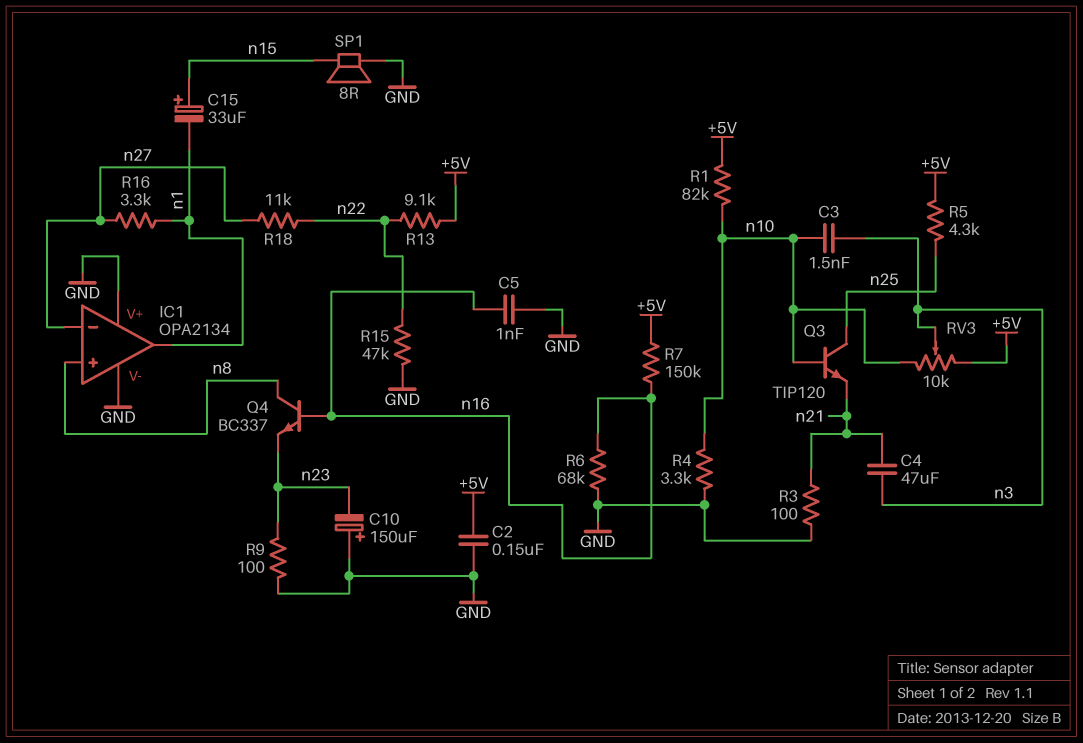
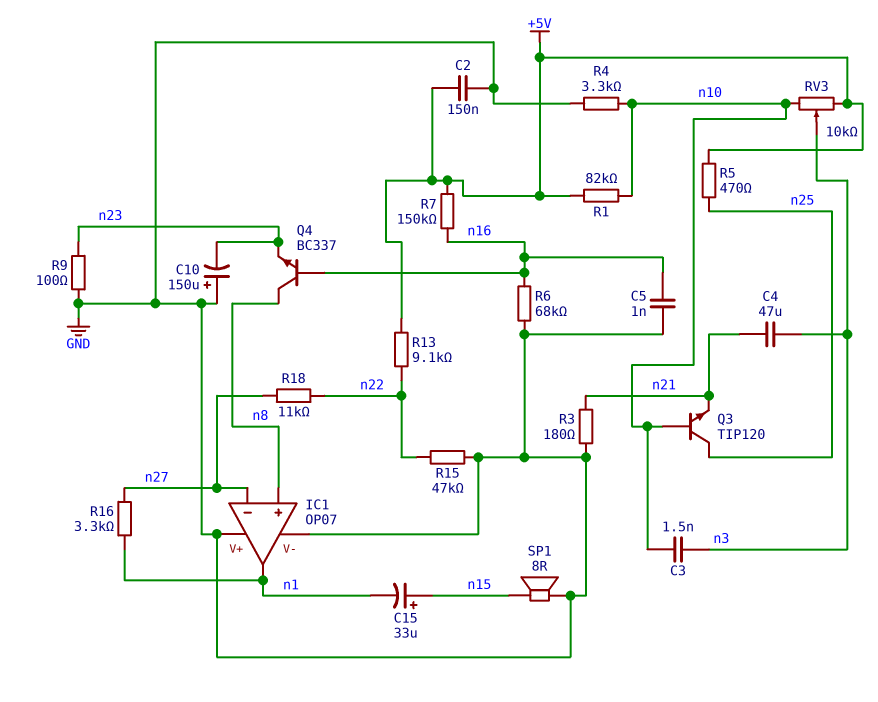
IC1: OPA2134 -> OP07
R3: 100 (GND, n21) -> 180 (GND, n21)
R5: 4.3k (+5V, n25) -> 470 (+5V, n25)

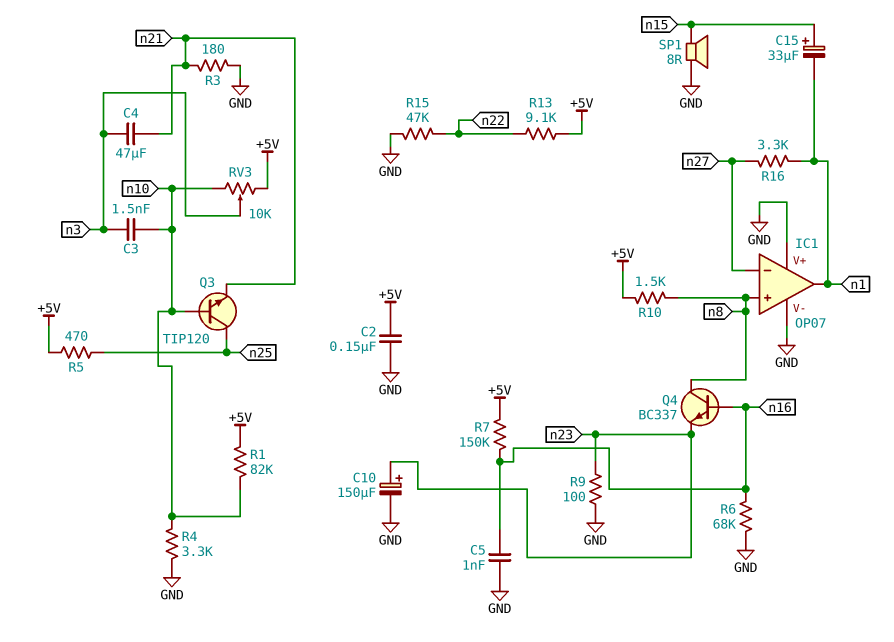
C10: 150uF (plus GND, minus n23) -> 150uF (plus n23, minus GND)
R10: none -> 1.5k (+5V, n8)
R18: 11k (n22, n27) -> none

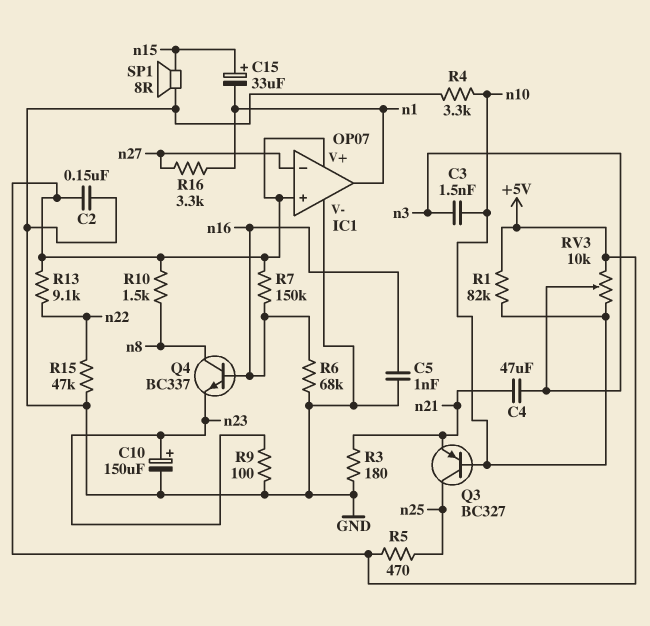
IC1 pin V+: GND -> +5V
IC1 pin in+: n8 -> +5V
Q3: NPN TIP120 (B n10, C n25, E n21) -> PNP BC327 (B n10, C n25, E n21)

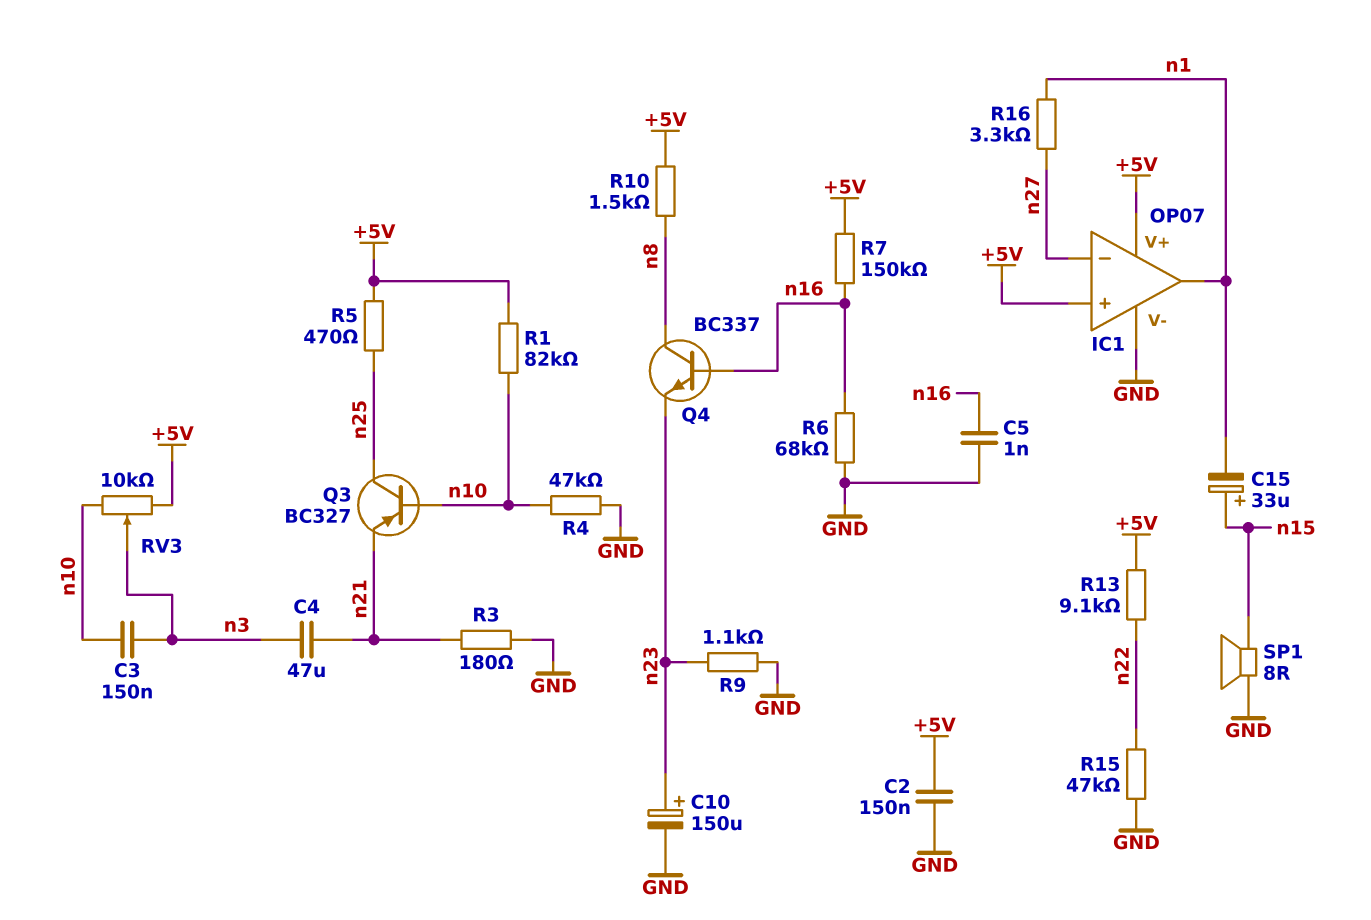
C3: 1.5nF (n3, n10) -> 150nF (n3, n10)
R4: 3.3k (GND, n10) -> 47k (GND, n10)
R9: 100 (GND, n23) -> 1.1k (GND, n23)

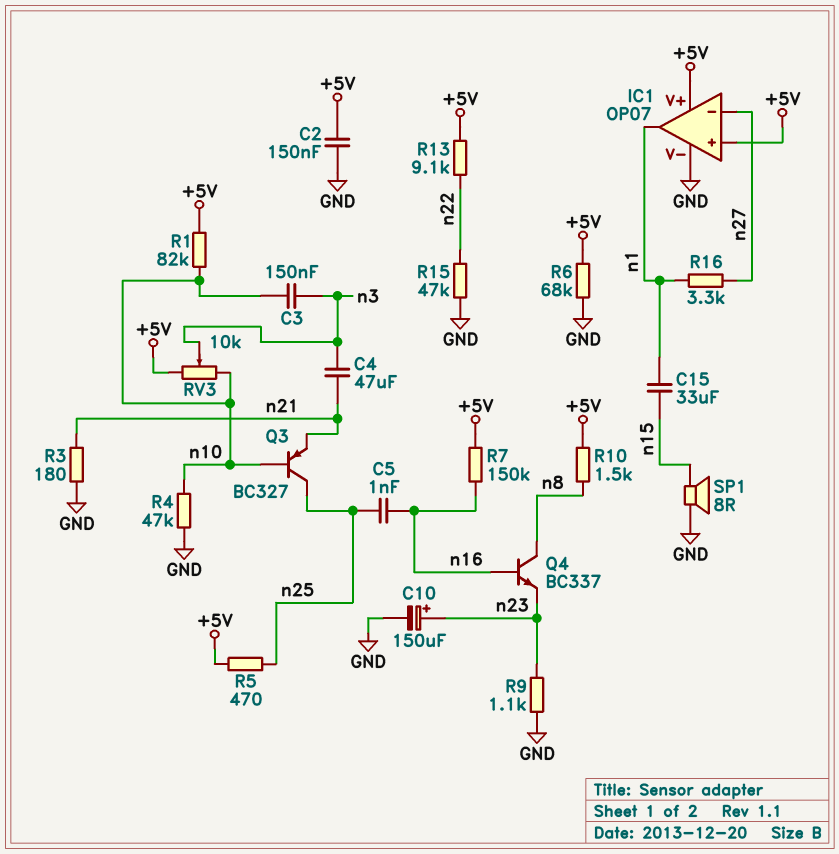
C5: 1nF (GND, n16) -> 1nF (n16, n25)
C15: 33uF (plus n15, minus n1) -> 33uF (n1, n15)
R6: 68k (GND, n16) -> 68k (+5V, GND)

